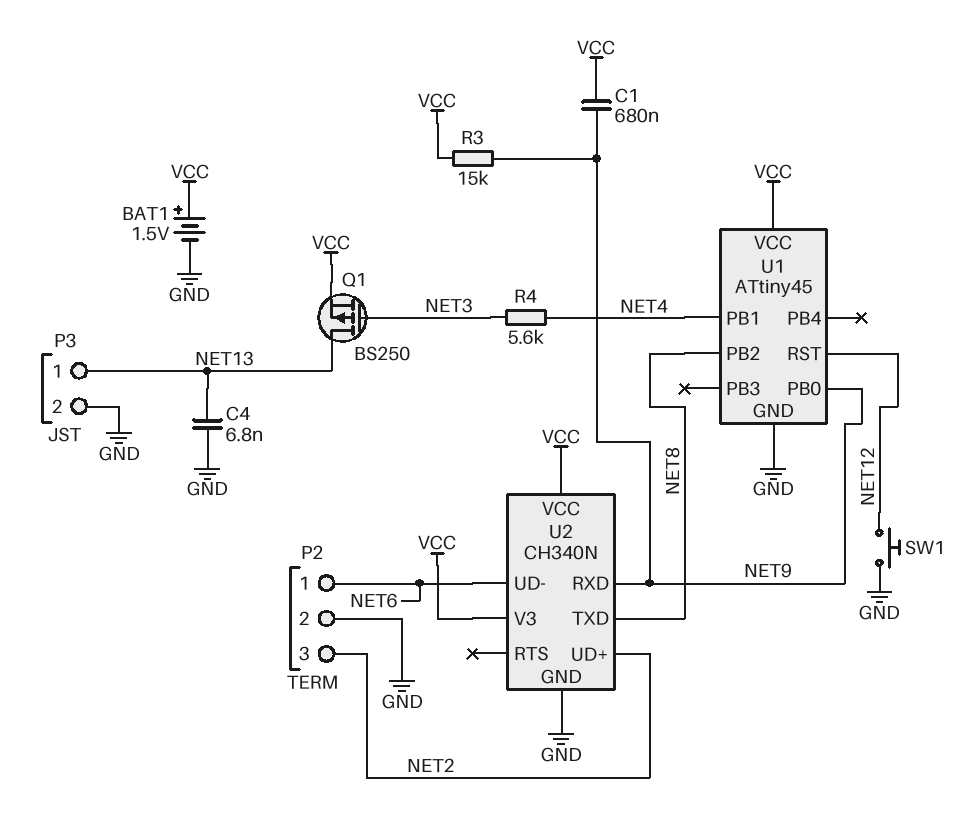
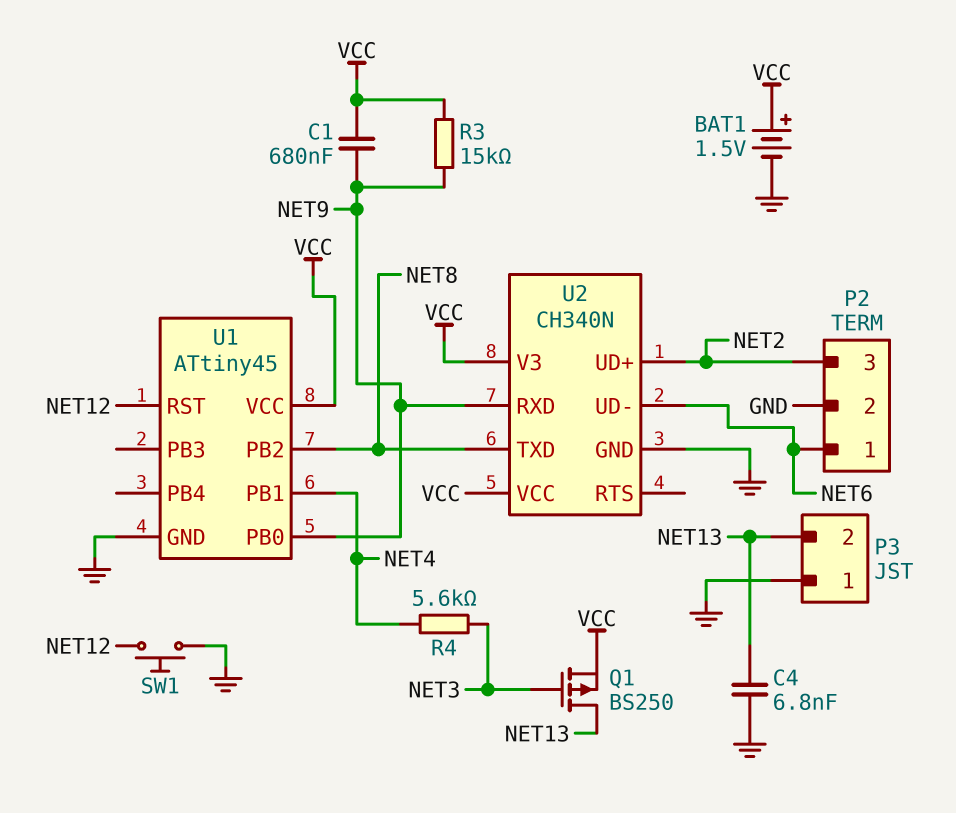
P3 pin 1: NET13 -> GND
P3 pin 2: GND -> NET13

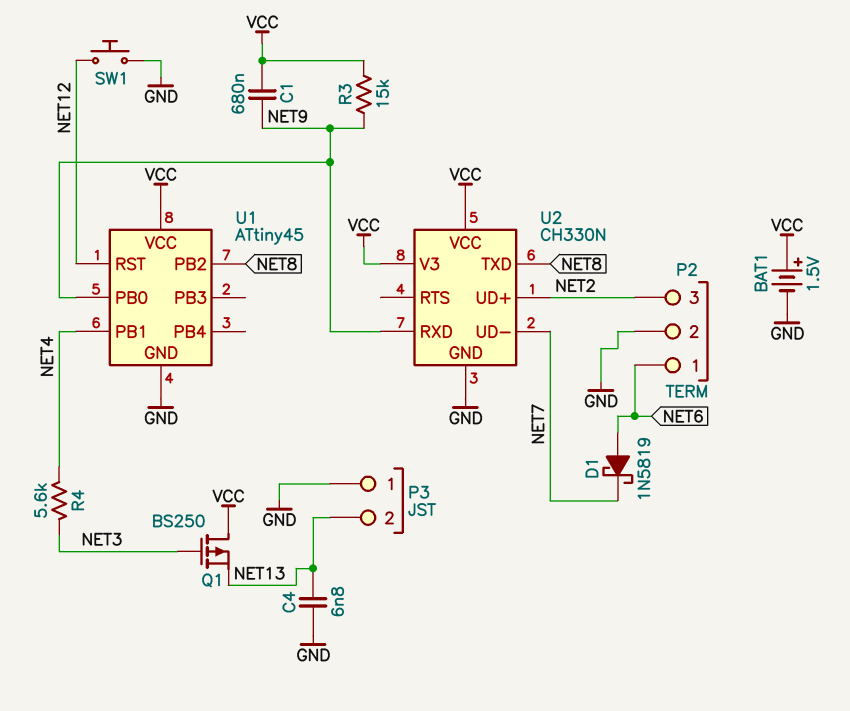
D1: none -> schottky 1N5819 (A NET6, K NET7)
Q1: PMOS BS250 (G NET3, D NET13, S VCC) -> PMOS BS250 (G NET3, D VCC, S NET13)
U2: CH340N -> CH330N
U2 pin UD-: NET6 -> NET7

